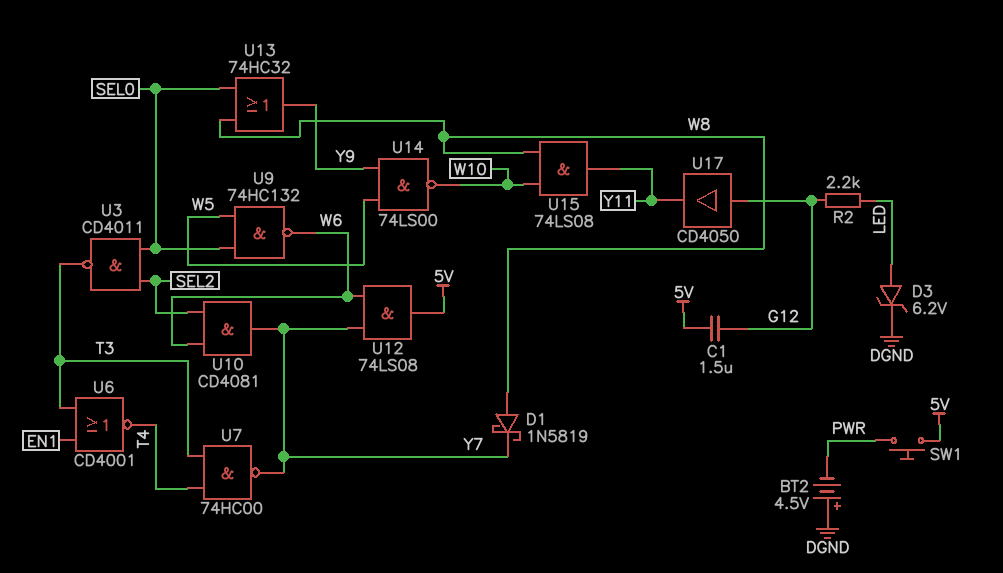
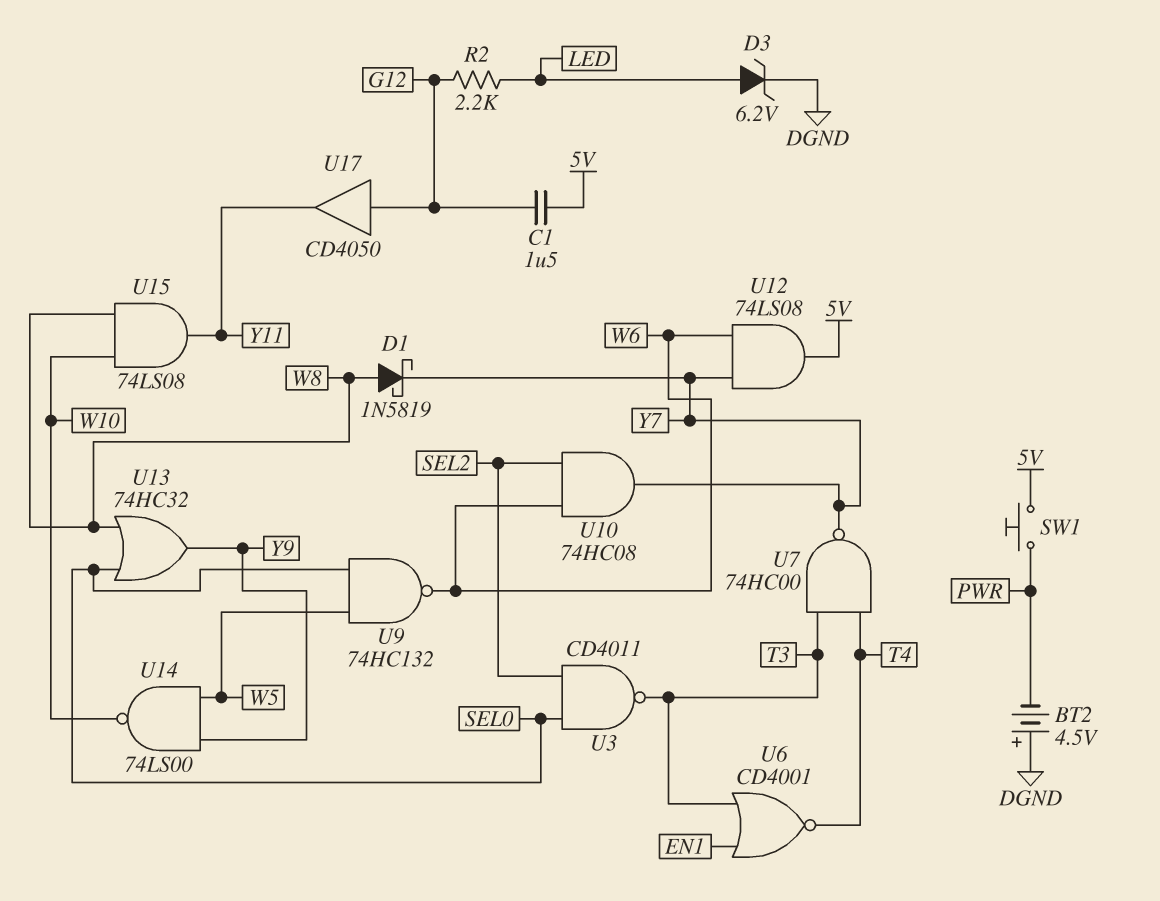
U10: AND CD4081 (in SEL2, in W6, out Y7) -> AND 74HC08 (in SEL2, in W6, out Y7)

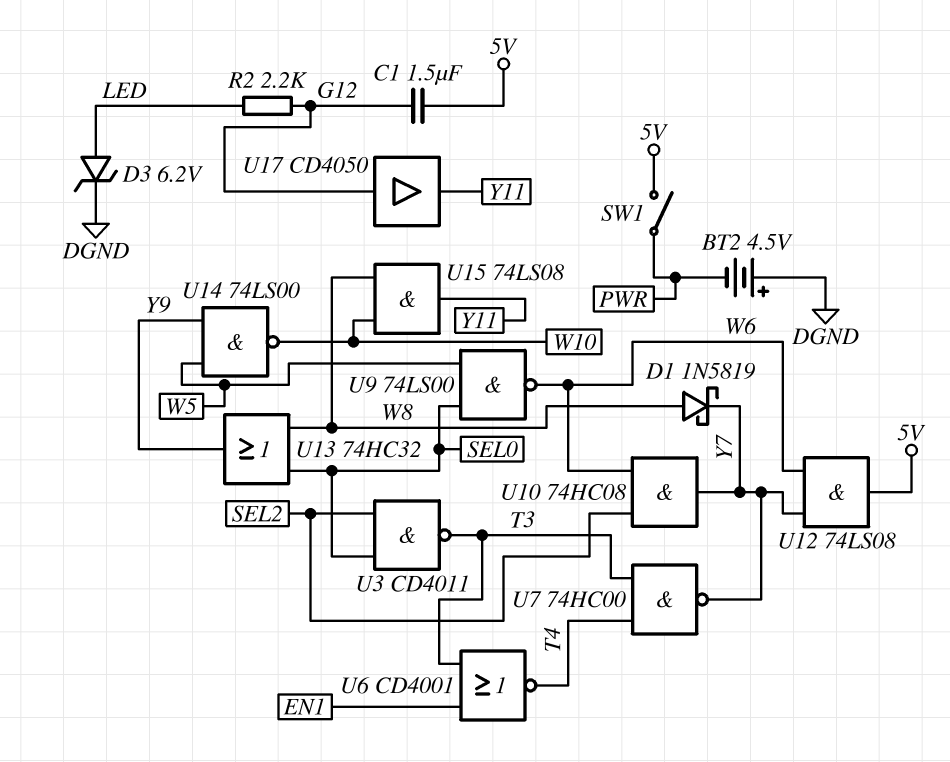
SW1: button (5V, PWR) -> switch (5V, PWR)
U9: NAND 74HC132 (in SEL0, in W5, out W6) -> NAND 74LS00 (in SEL0, in W5, out W6)

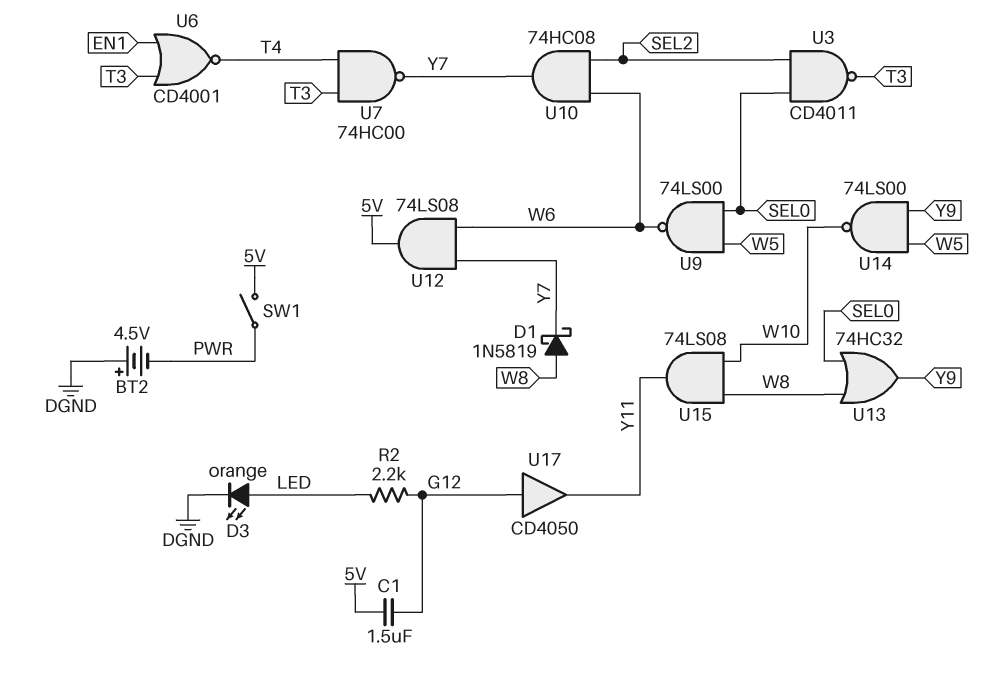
D3: zener 6.2V (A LED, K DGND) -> LED orange (A LED, K DGND)

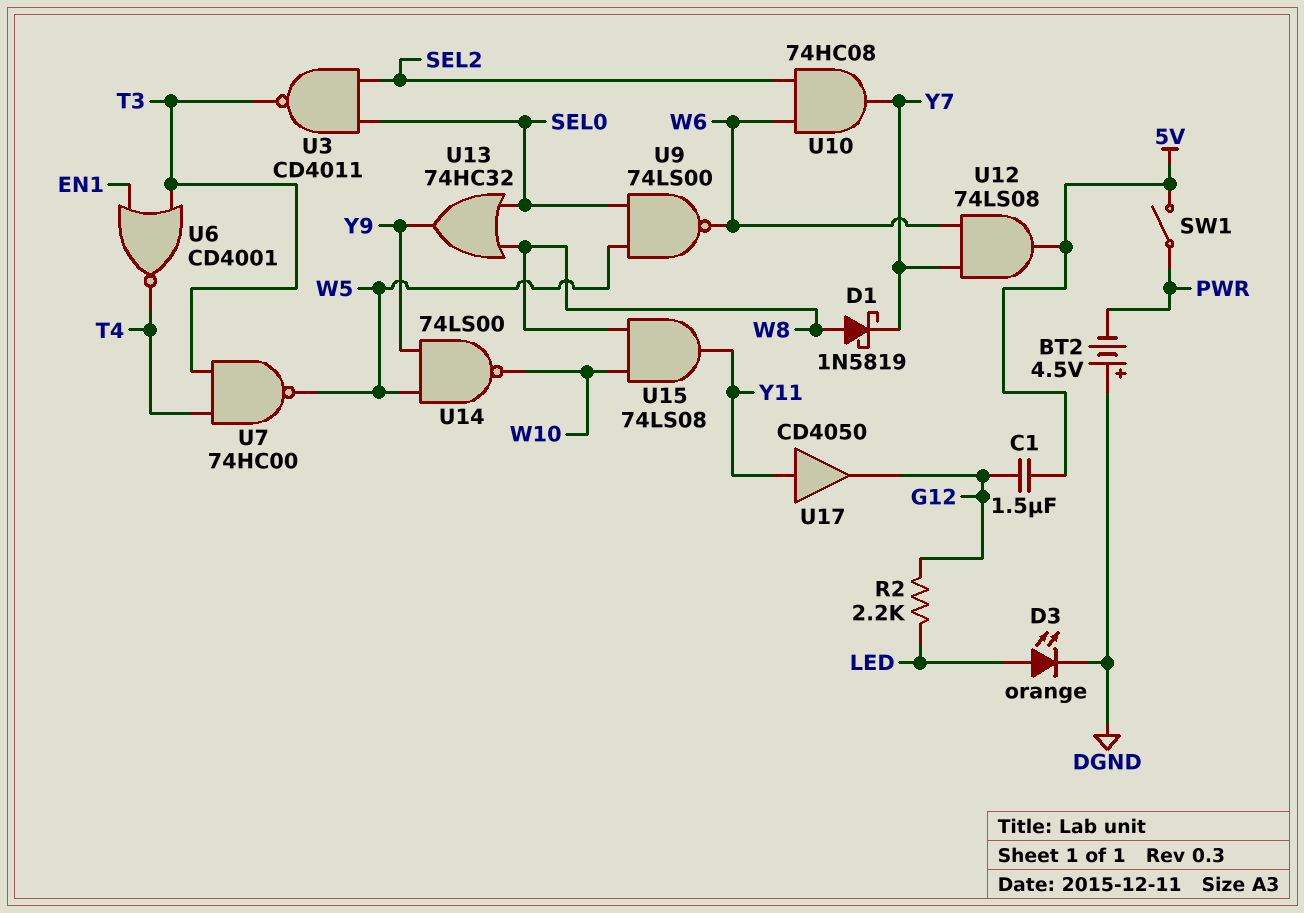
U7: NAND 74HC00 (in T3, in T4, out Y7) -> NAND 74HC00 (in T3, in T4, out W5)
U17: buffer CD4050 (in G12, out Y11) -> buffer CD4050 (in Y11, out G12)

